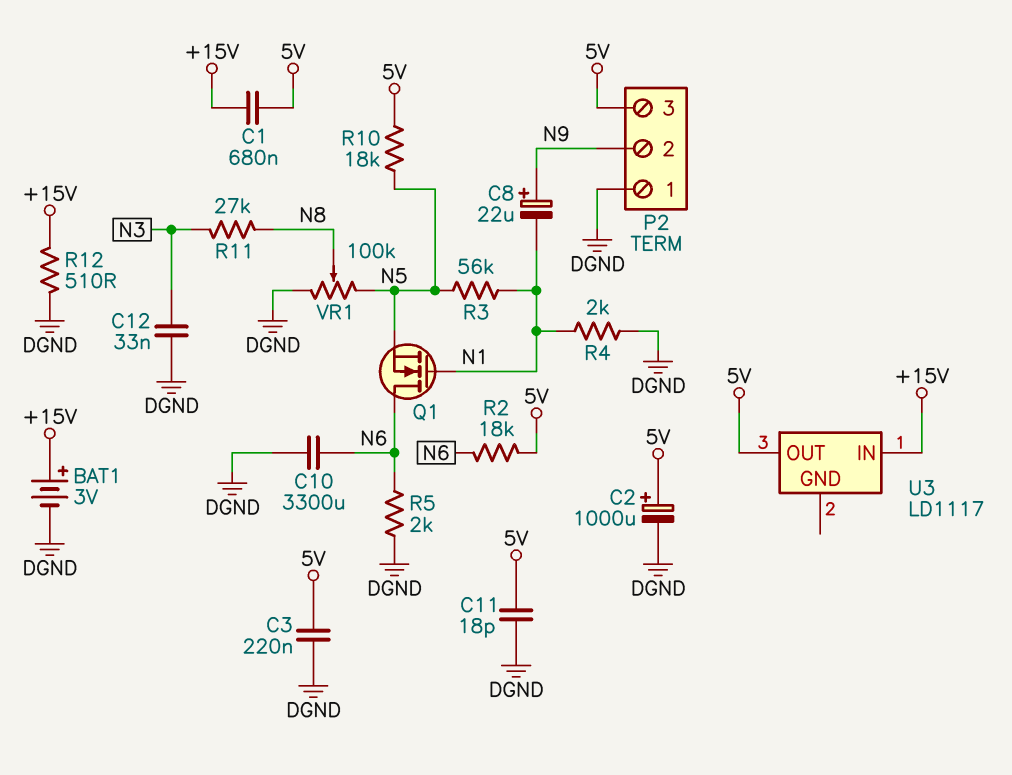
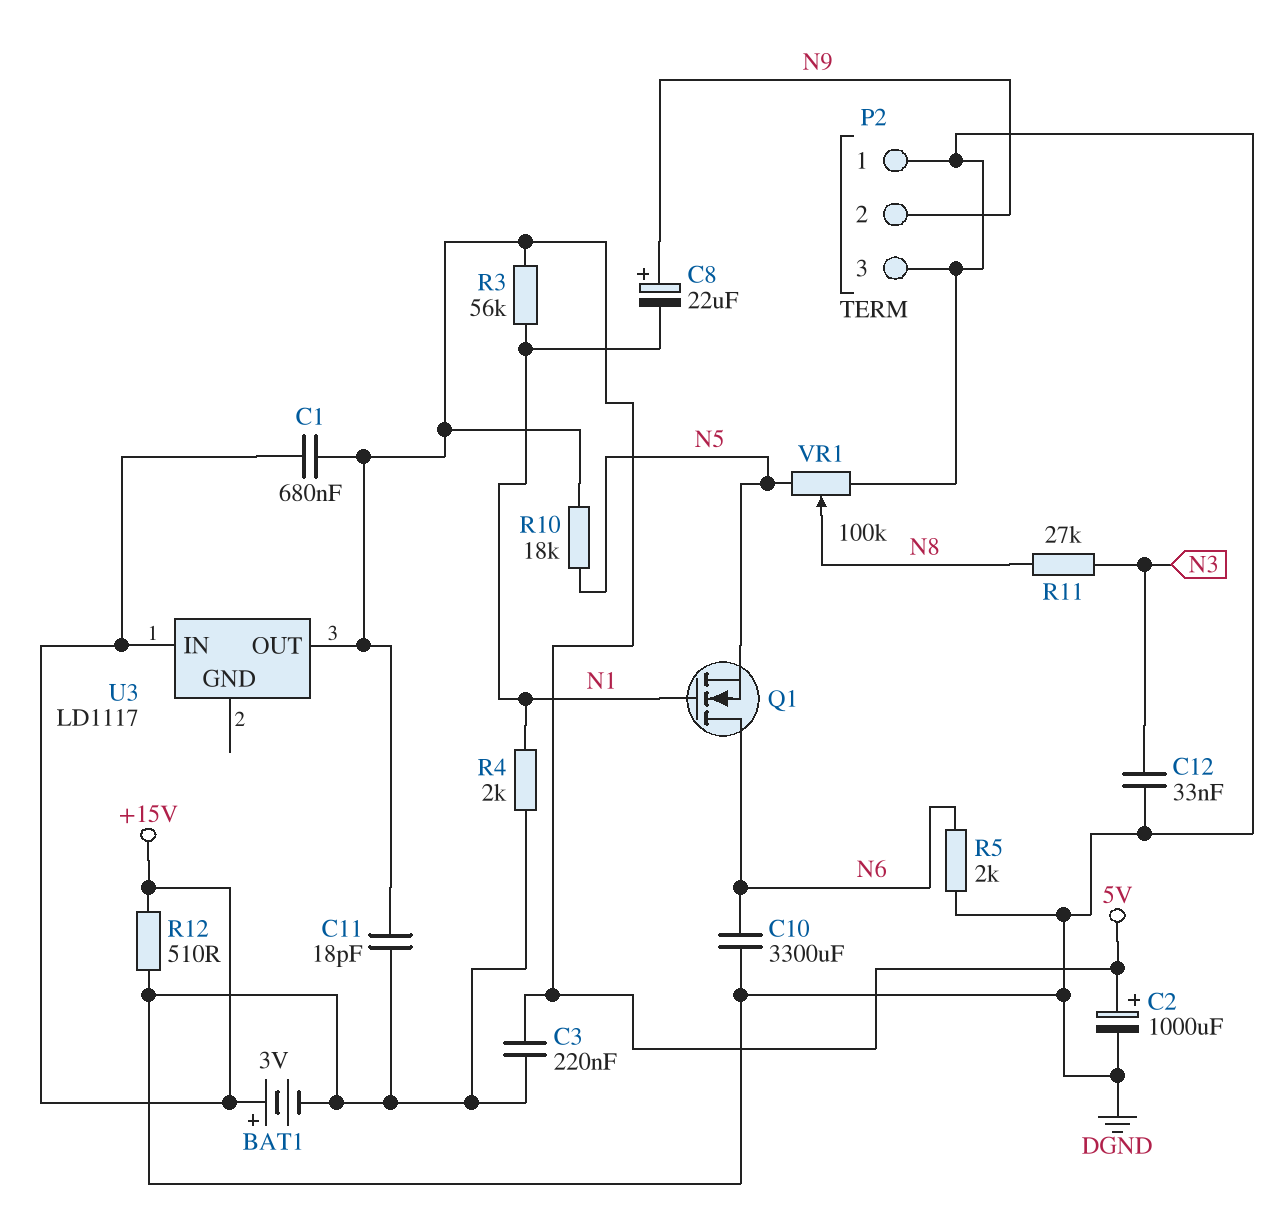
P2 pin 3: 5V -> DGND
R2: 18k (5V, N6) -> none
R3: 56k (N1, N5) -> 56k (5V, N1)

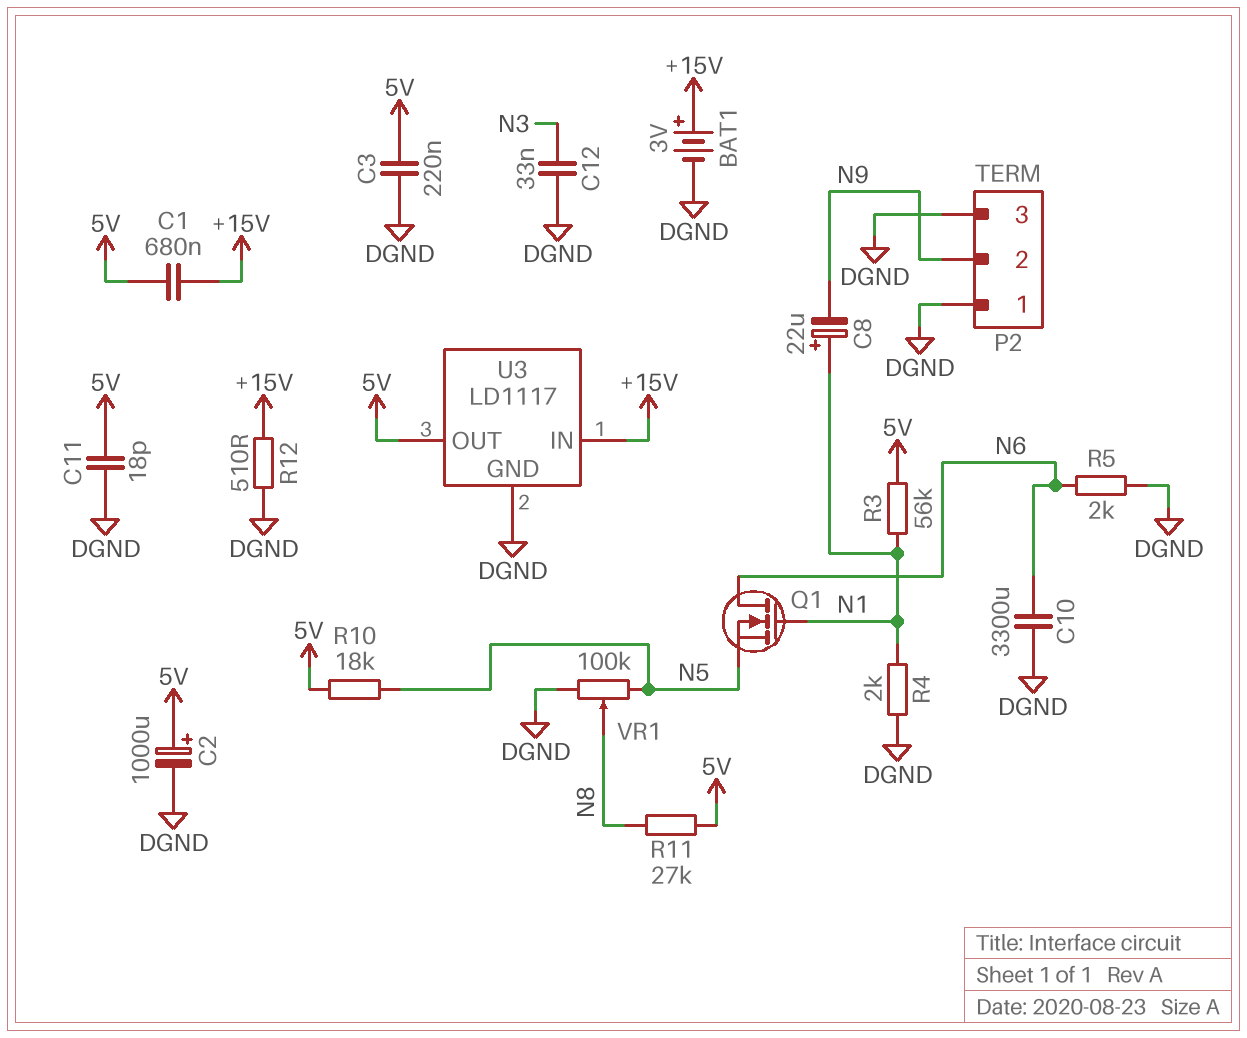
C8: 22uF (plus N9, minus N1) -> 22uF (plus N1, minus N9)
R11: 27k (N3, N8) -> 27k (5V, N8)
U3 pin GND: none -> DGND

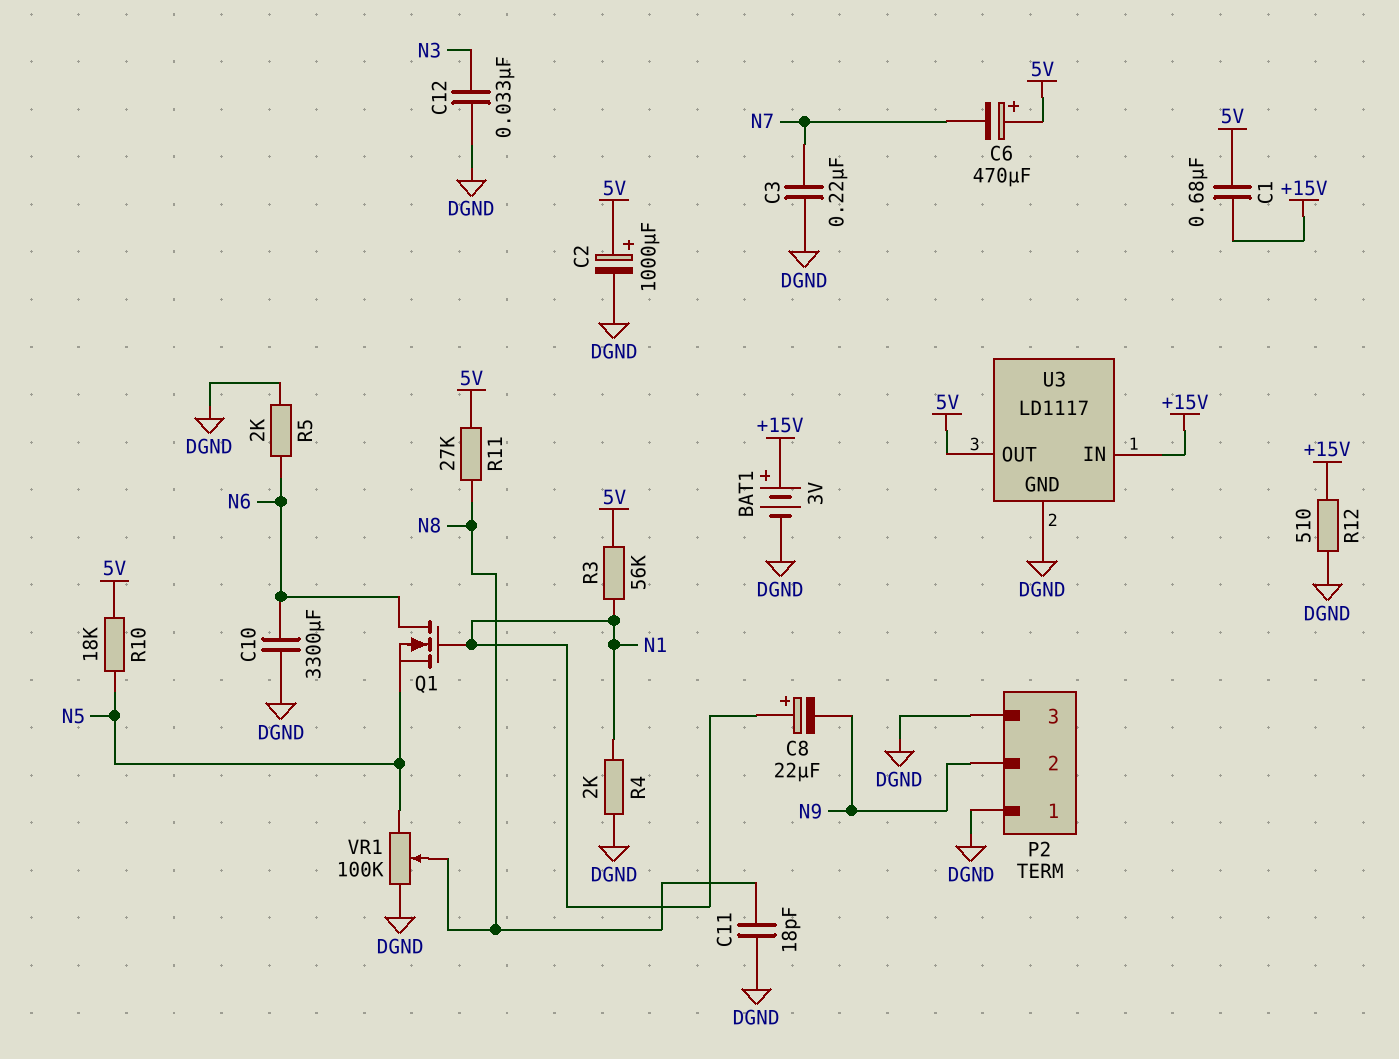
C3: 220nF (5V, DGND) -> 220nF (DGND, N7)
C6: none -> 470uF (plus 5V, minus N7)
C11: 18pF (5V, DGND) -> 18pF (DGND, N8)

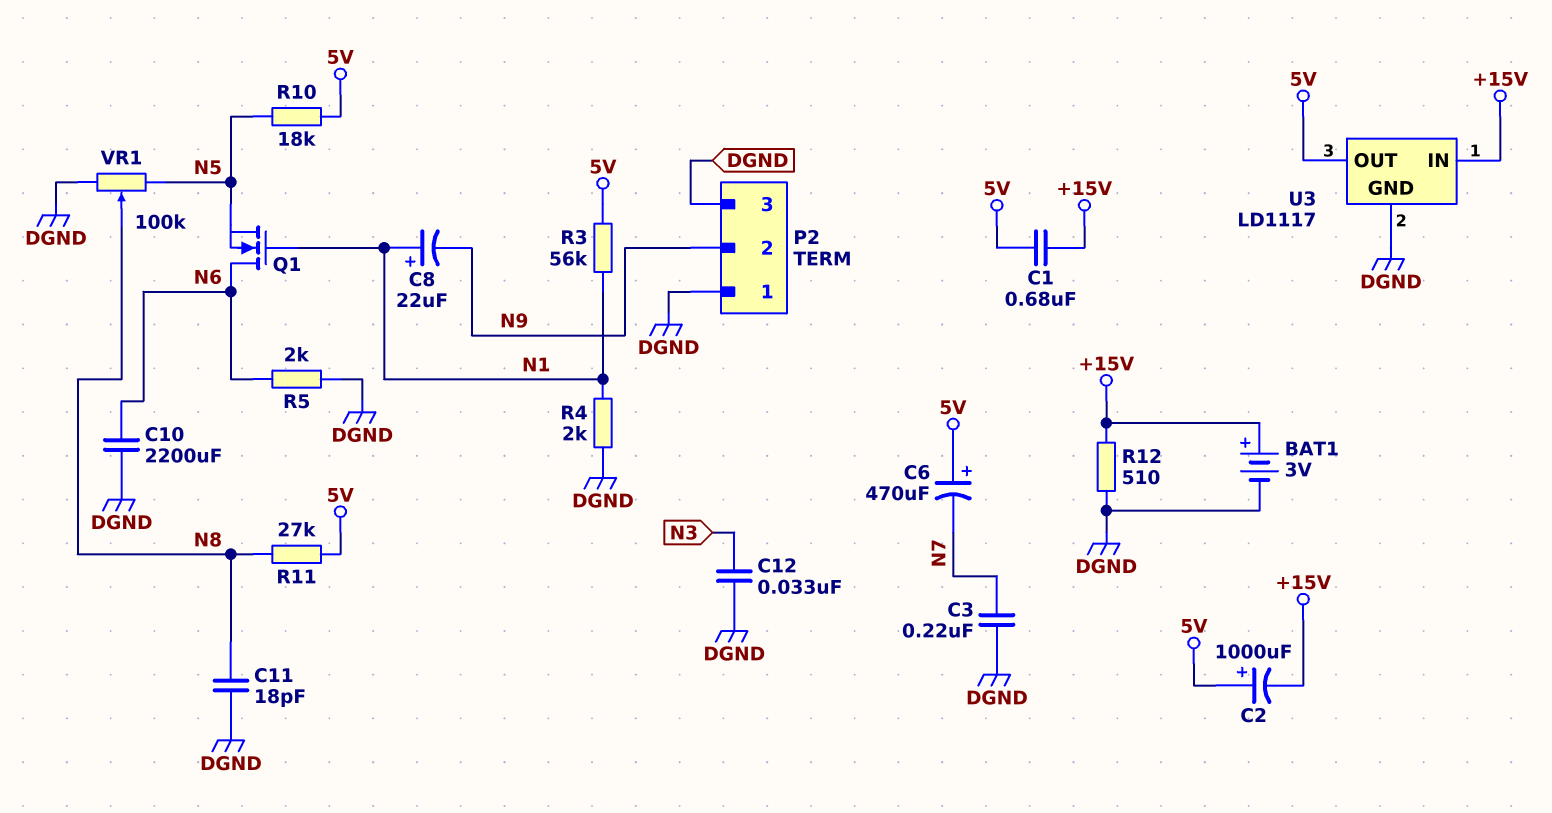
C2: 1000uF (plus 5V, minus DGND) -> 1000uF (plus 5V, minus +15V)
C10: 3300uF (DGND, N6) -> 2200uF (DGND, N6)

